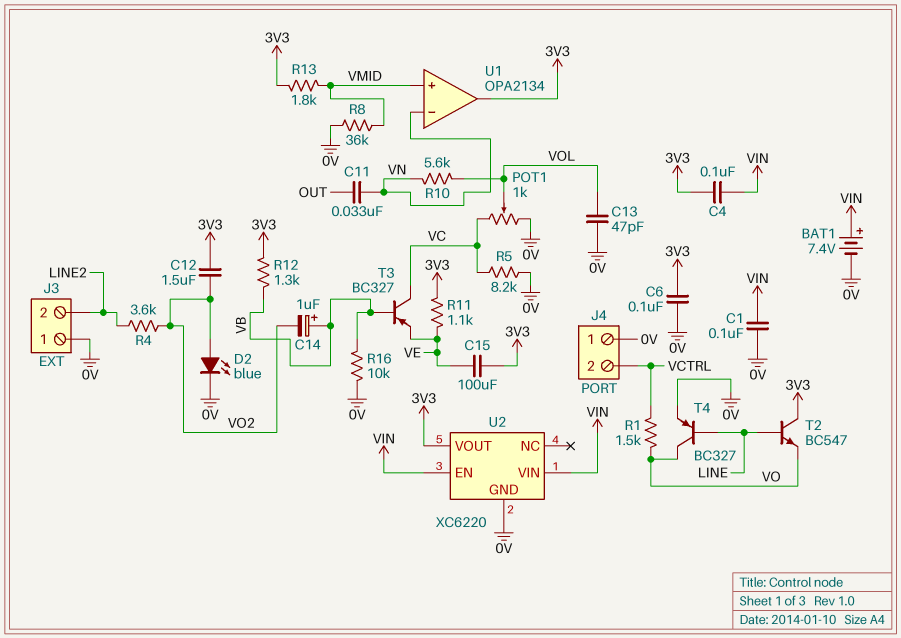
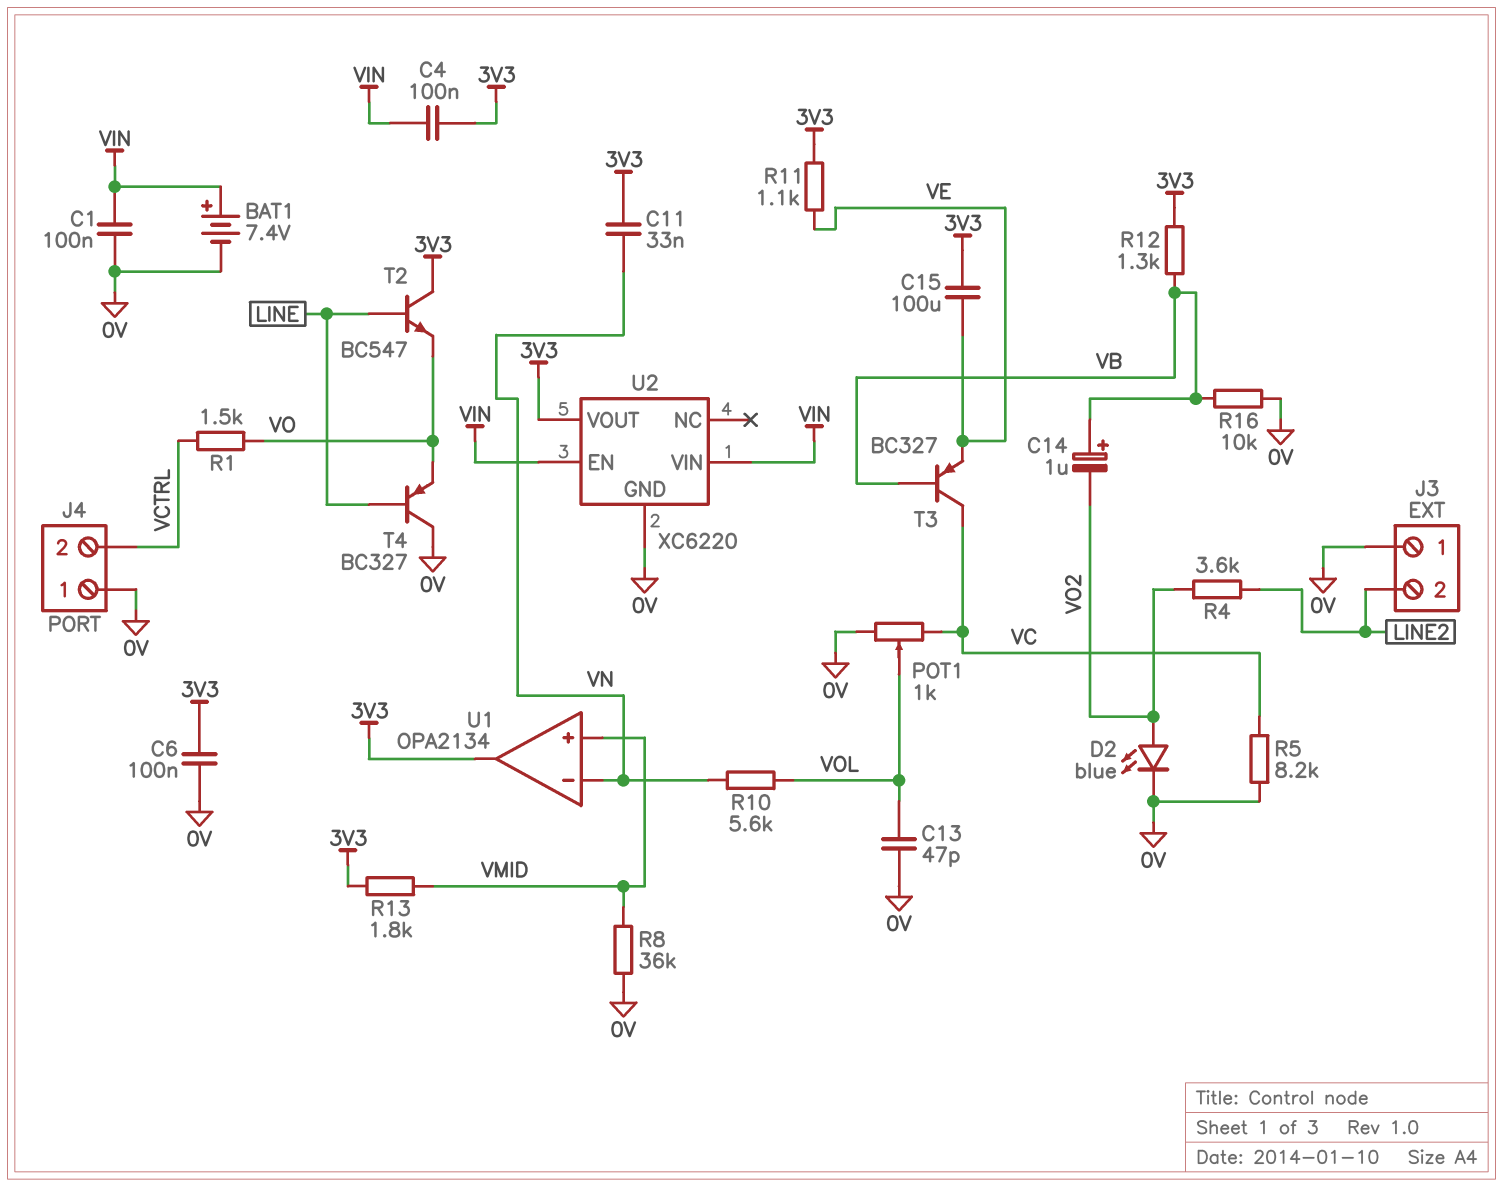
C11: 33nF (OUT, VN) -> 33nF (3V3, VN)
C12: 1.5uF (3V3, VO2) -> none
T4: PNP BC327 (B LINE, C VO, E 0V) -> PNP BC327 (B LINE, C 0V, E VO)

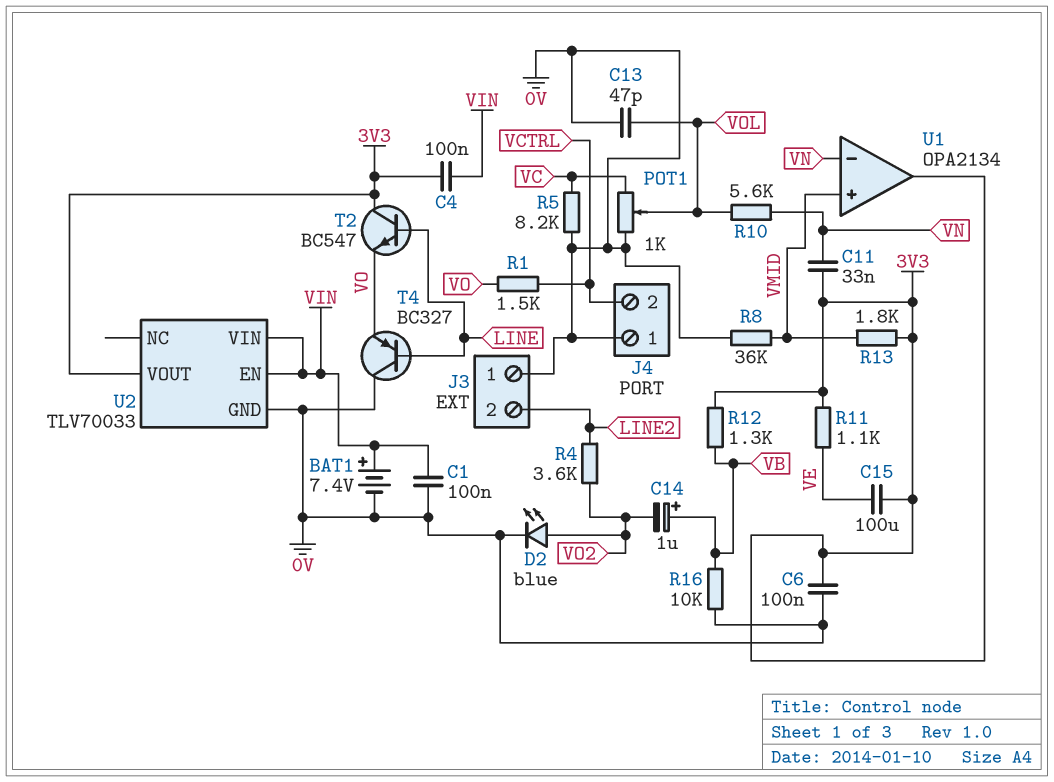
T3: PNP BC327 (B VB, C VC, E VE) -> none
U2: XC6220 -> TLV70033

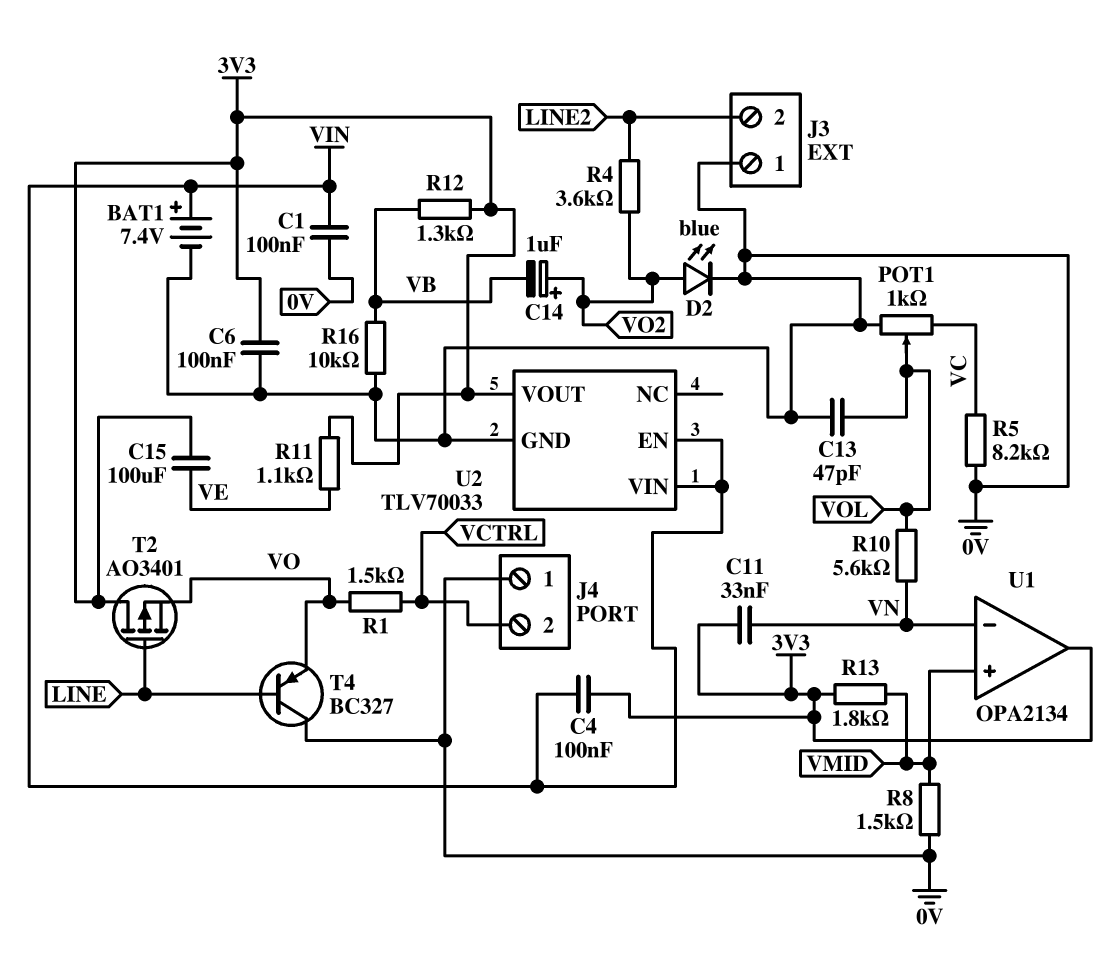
C14: 1uF (plus VB, minus VO2) -> 1uF (plus VO2, minus VB)
R8: 36k (0V, VMID) -> 1.5k (0V, VMID)
T2: NPN BC547 (B LINE, C 3V3, E VO) -> PMOS AO3401 (G LINE, D 3V3, S VO)

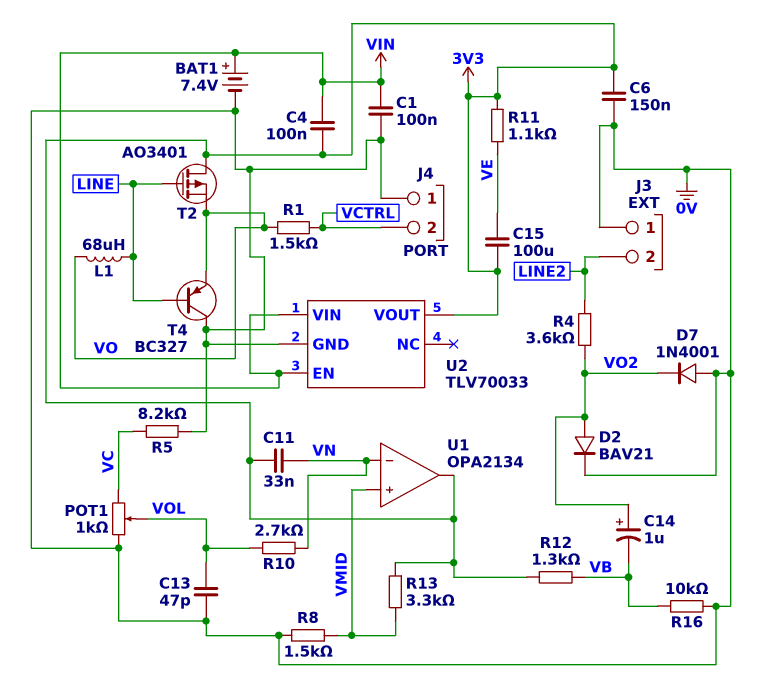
C6: 100nF (0V, 3V3) -> 150nF (0V, 3V3)
D2: LED blue (A VO2, K 0V) -> diode BAV21 (A VO2, K 0V)
D7: none -> diode 1N4001 (A 0V, K VO2)
L1: none -> 68uH (LINE, VO)
R10: 5.6k (VN, VOL) -> 2.7k (VN, VOL)
R13: 1.8k (3V3, VMID) -> 3.3k (3V3, VMID)

